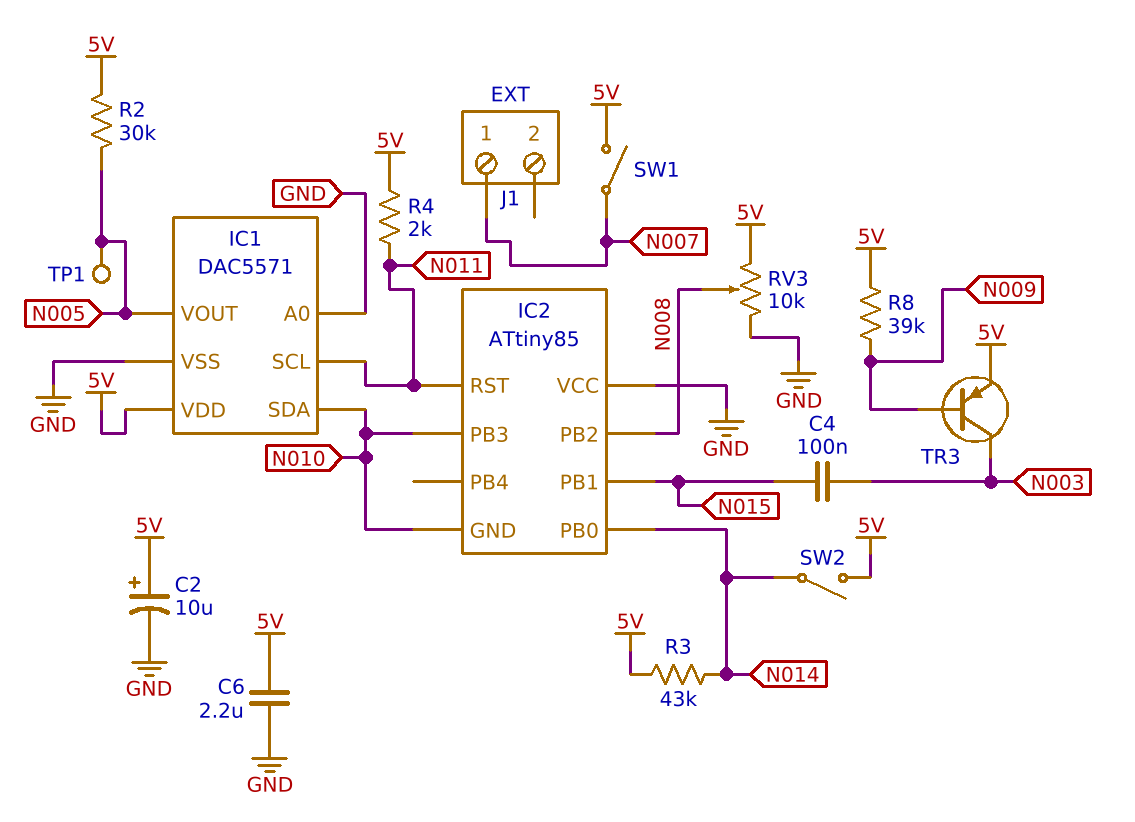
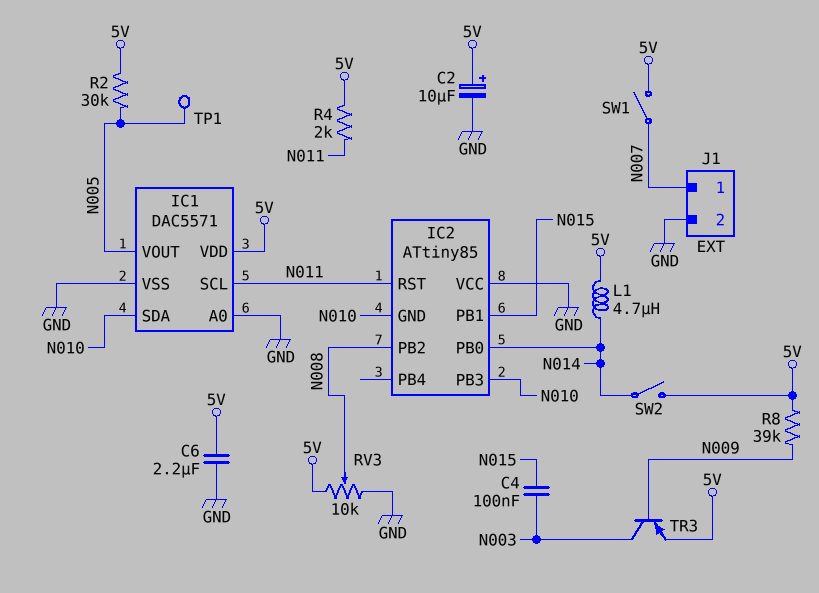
J1 pin 2: none -> GND
L1: none -> 4.7uH (5V, N014)
R3: 43k (5V, N014) -> none

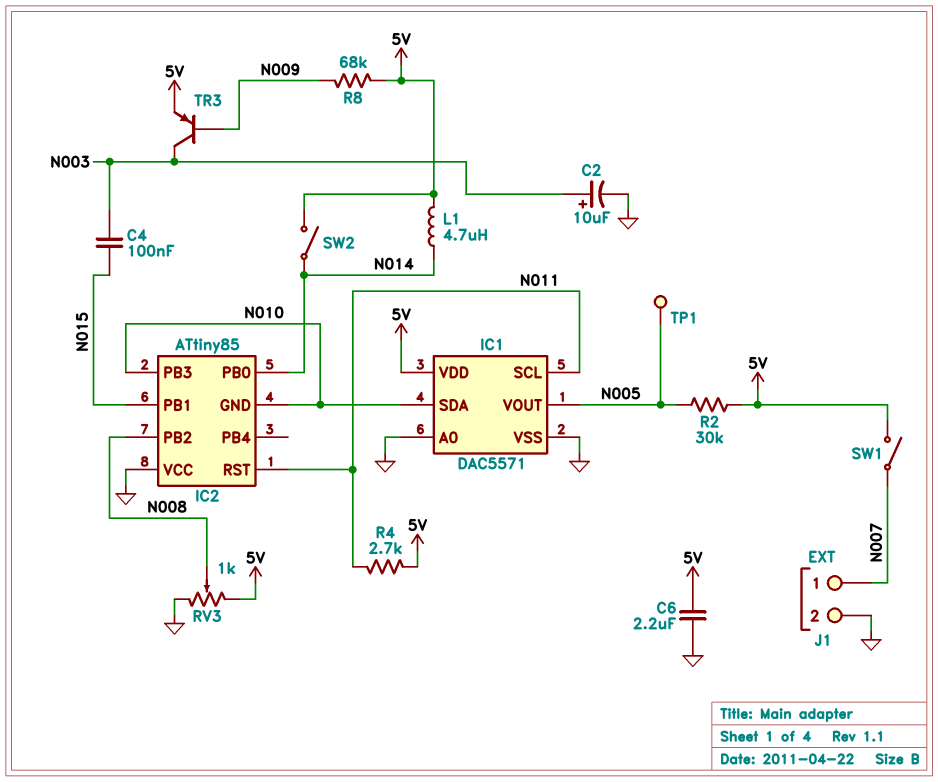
C2: 10uF (plus 5V, minus GND) -> 10uF (plus N003, minus GND)
R4: 2k (5V, N011) -> 2.7k (5V, N011)
R8: 39k (5V, N009) -> 68k (5V, N009)
RV3: 10k (5V, GND, wiper N008) -> 1k (5V, GND, wiper N008)

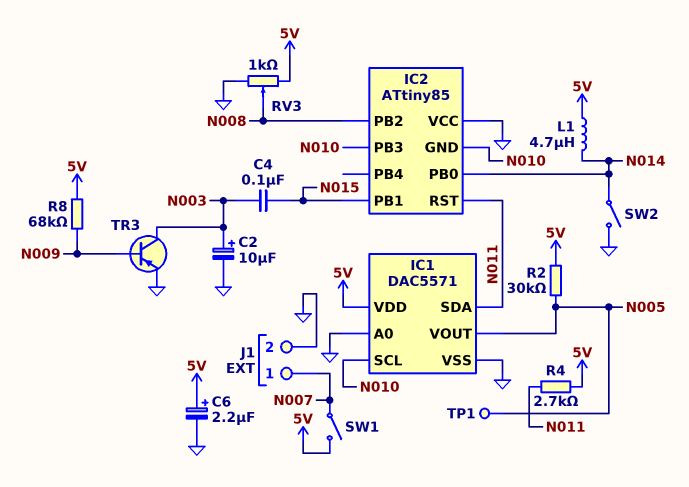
C6: 2.2uF (5V, GND) -> 2.2uF (plus 5V, minus GND)
IC1 pin SCL: N011 -> N010
IC1 pin SDA: N010 -> N011
SW2: switch (5V, N014) -> switch (GND, N014)
TR3: PNP (B N009, C N003, E 5V) -> PNP (B N009, C N003, E GND)

